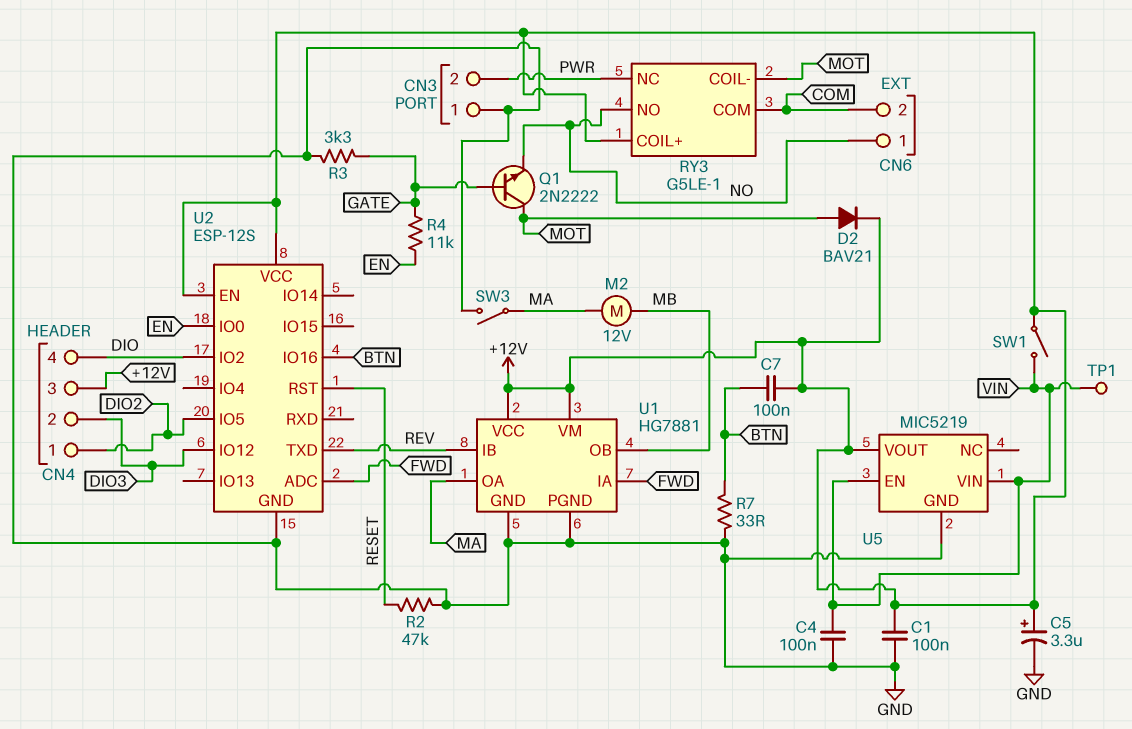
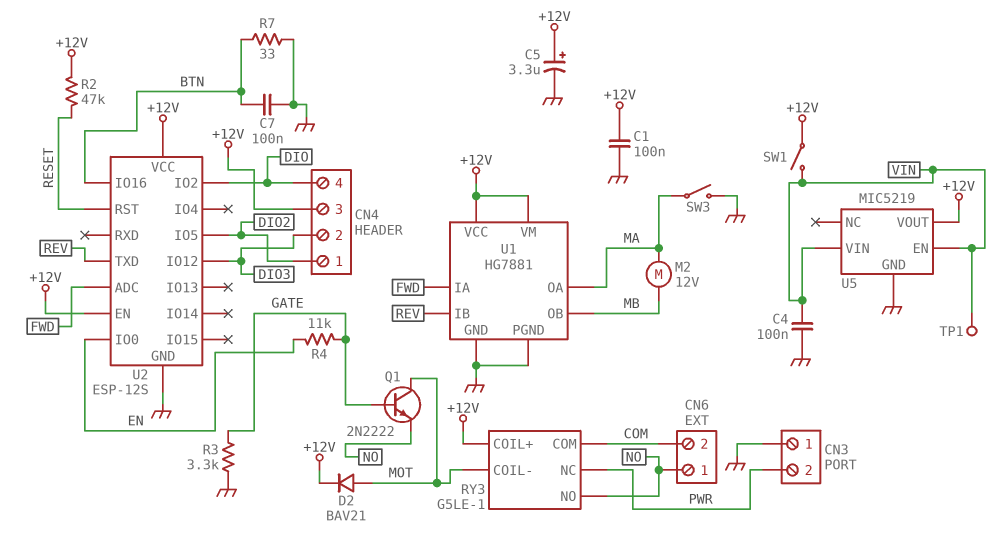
C7: 100nF (+12V, BTN) -> 100nF (BTN, GND)
R2: 47k (GND, RESET) -> 47k (+12V, RESET)

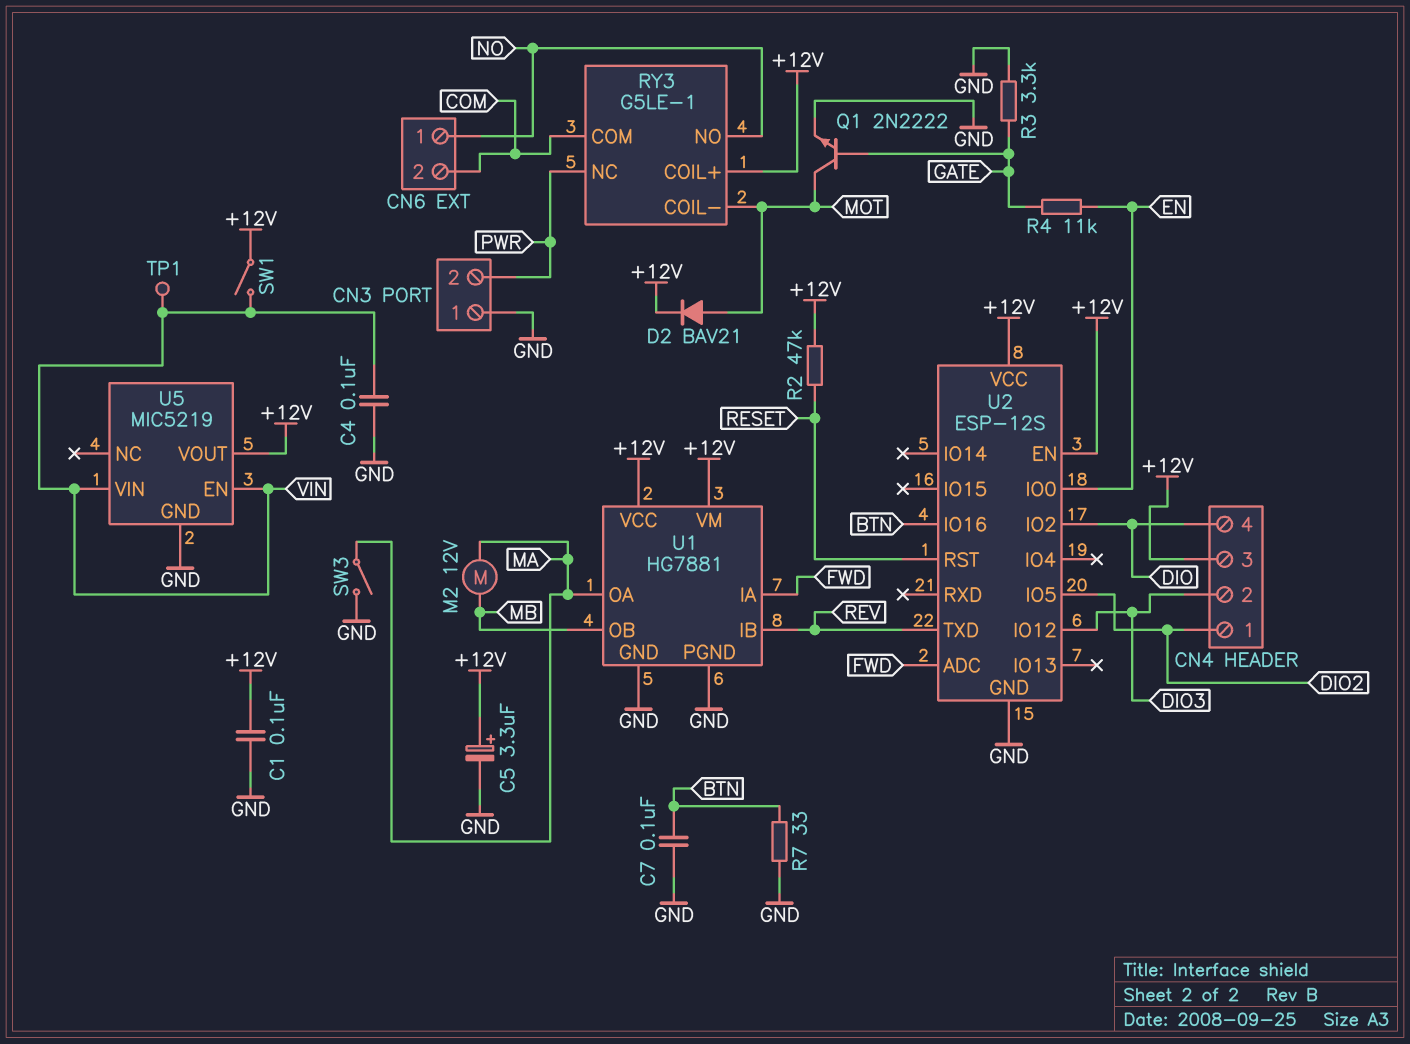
Q1: NPN 2N2222 (B GATE, C MOT, E NO) -> NPN 2N2222 (B GATE, C MOT, E GND)

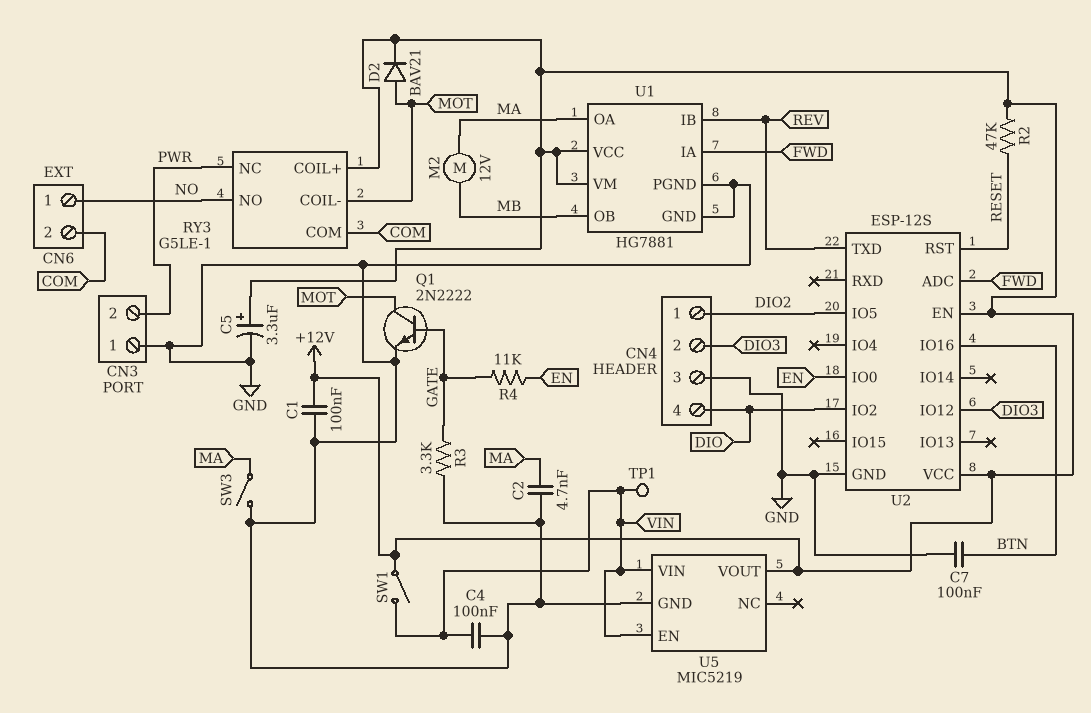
C2: none -> 4.7nF (GND, MA)
CN4 pin 3: +12V -> GND
R7: 33 (BTN, GND) -> none

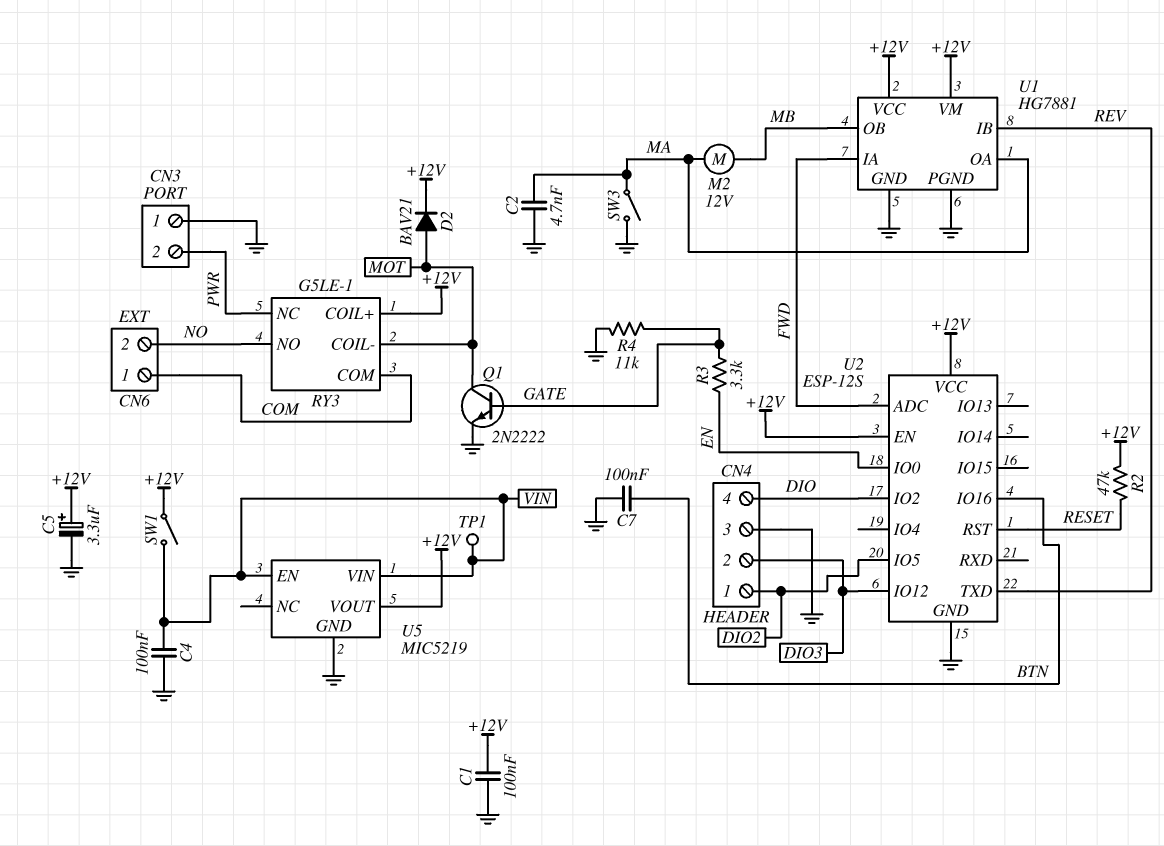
CN6 pin 1: NO -> COM
CN6 pin 2: COM -> NO
R3: 3.3k (GATE, GND) -> 3.3k (EN, GATE)
R4: 11k (EN, GATE) -> 11k (GATE, GND)

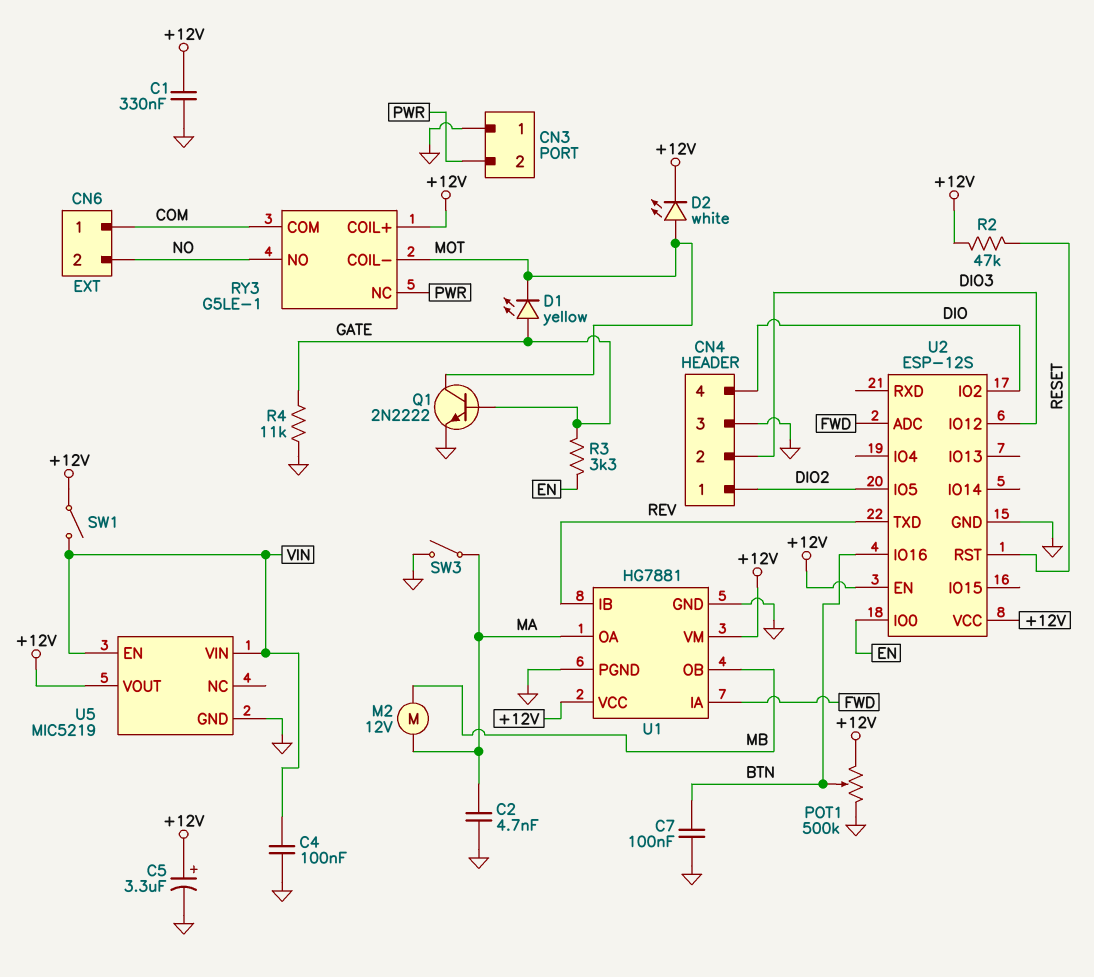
C1: 100nF (+12V, GND) -> 330nF (+12V, GND)
D1: none -> LED yellow (A GATE, K MOT)
D2: diode BAV21 (A MOT, K +12V) -> LED white (A MOT, K +12V)
POT1: none -> 500k (+12V, GND, wiper BTN)
TP1: test point (VIN) -> none

